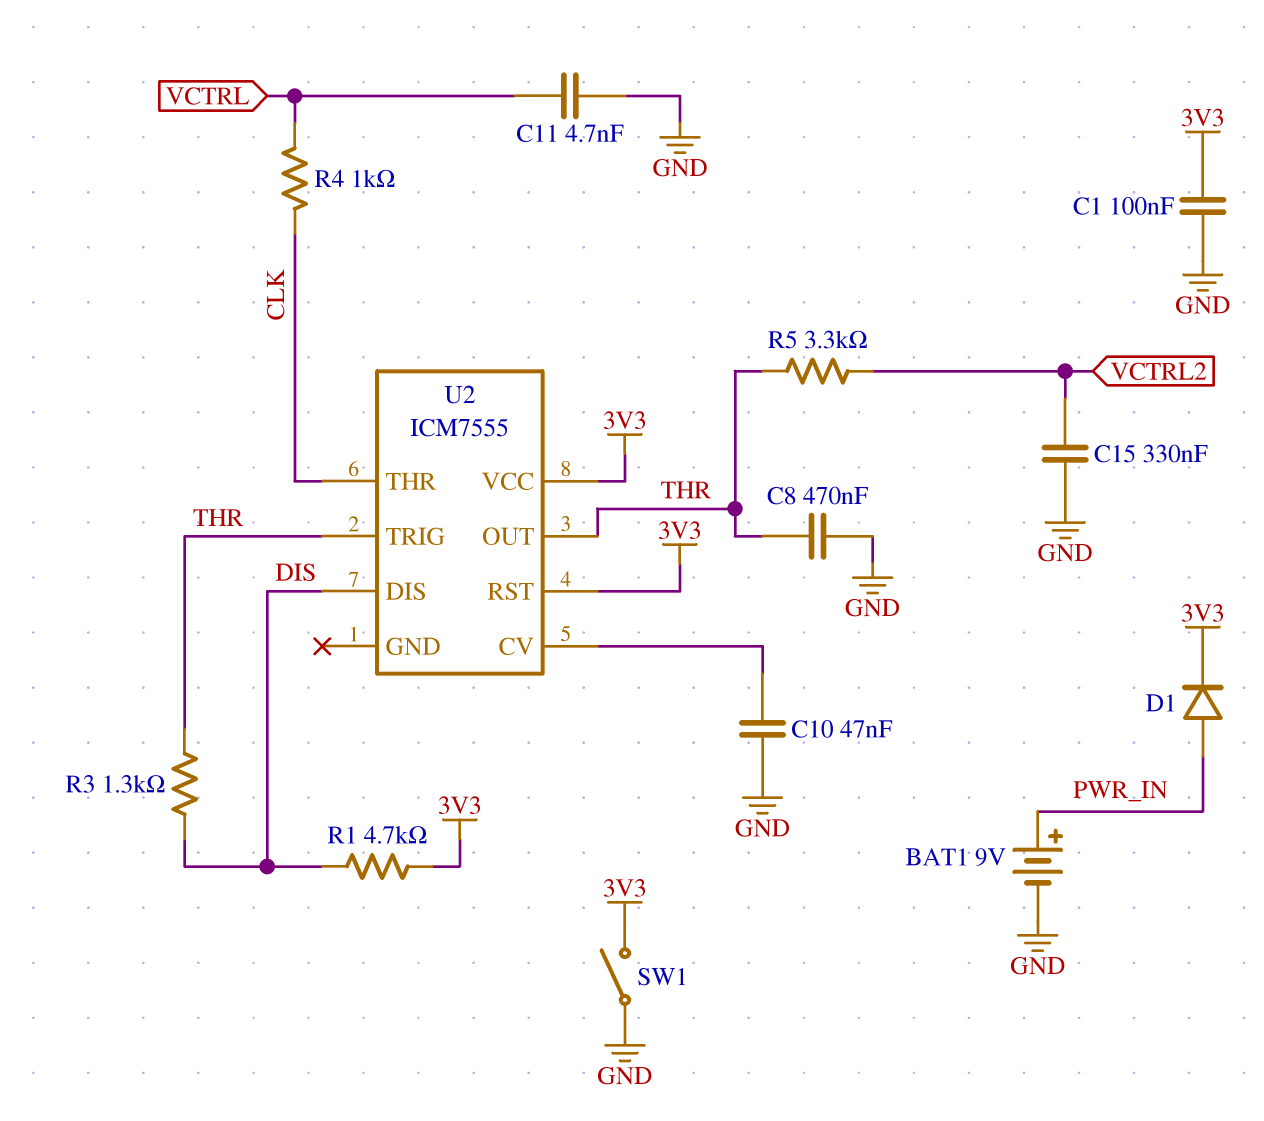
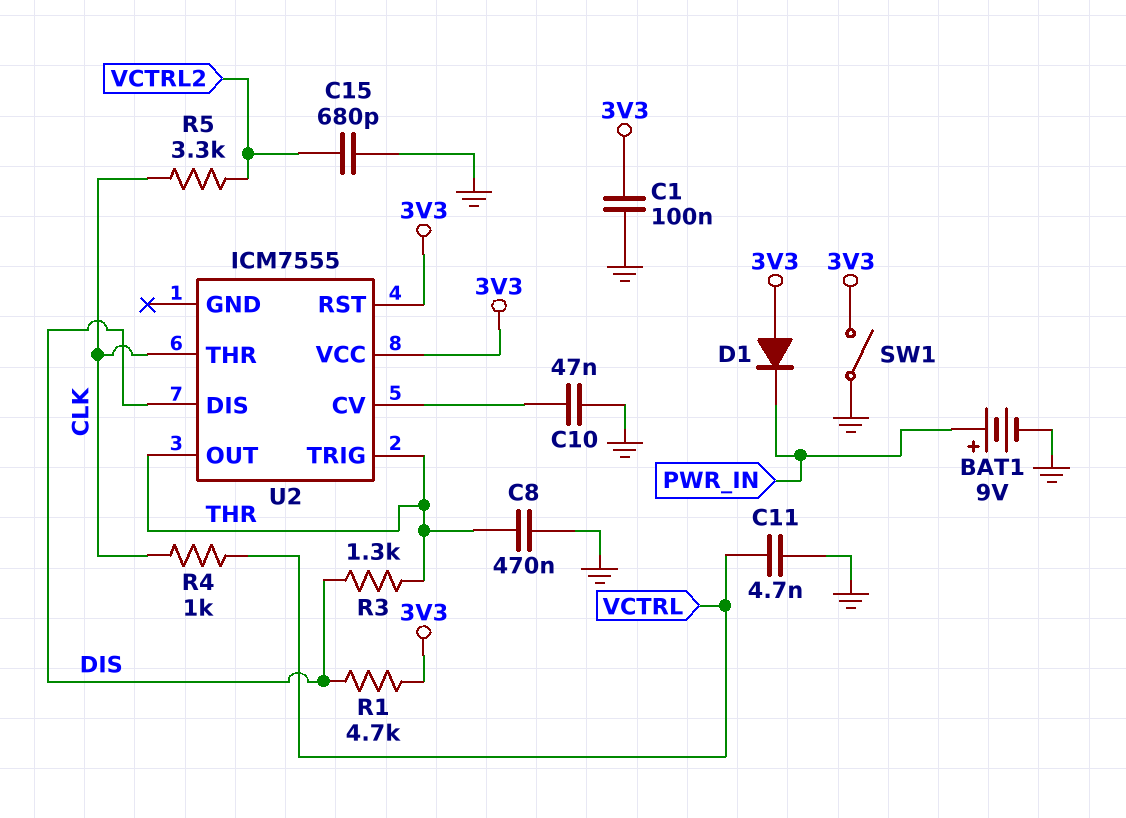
C15: 330nF (GND, VCTRL2) -> 680pF (GND, VCTRL2)
D1: diode (A PWR_IN, K 3V3) -> diode (A 3V3, K PWR_IN)
R5: 3.3k (THR, VCTRL2) -> 3.3k (CLK, VCTRL2)

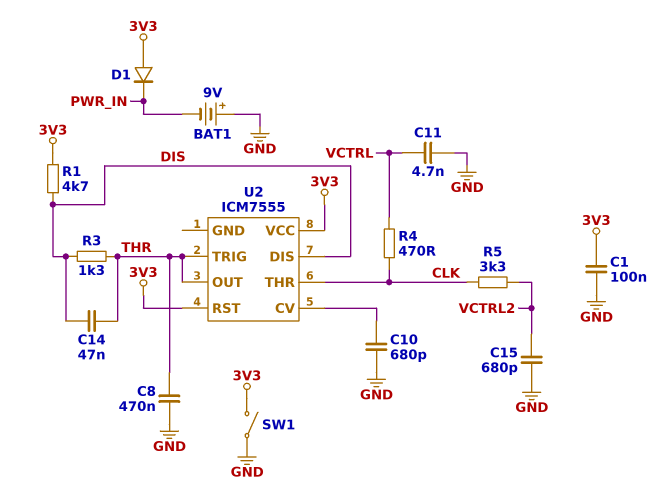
BAT1: 9V (plus PWR_IN, minus GND) -> 9V (plus GND, minus PWR_IN)
C10: 47nF (GND, U2/CV) -> 680pF (GND, U2/CV)
C14: none -> 47nF (DIS, THR)
R4: 1k (CLK, VCTRL) -> 470 (CLK, VCTRL)

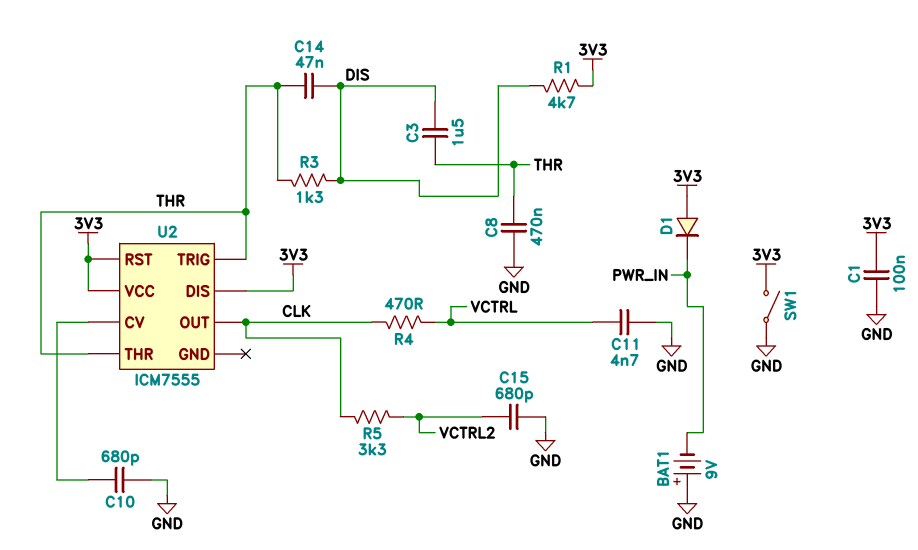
C3: none -> 1.5uF (DIS, THR)
U2 pin DIS: DIS -> 3V3
U2 pin OUT: THR -> CLK
U2 pin THR: CLK -> THR

